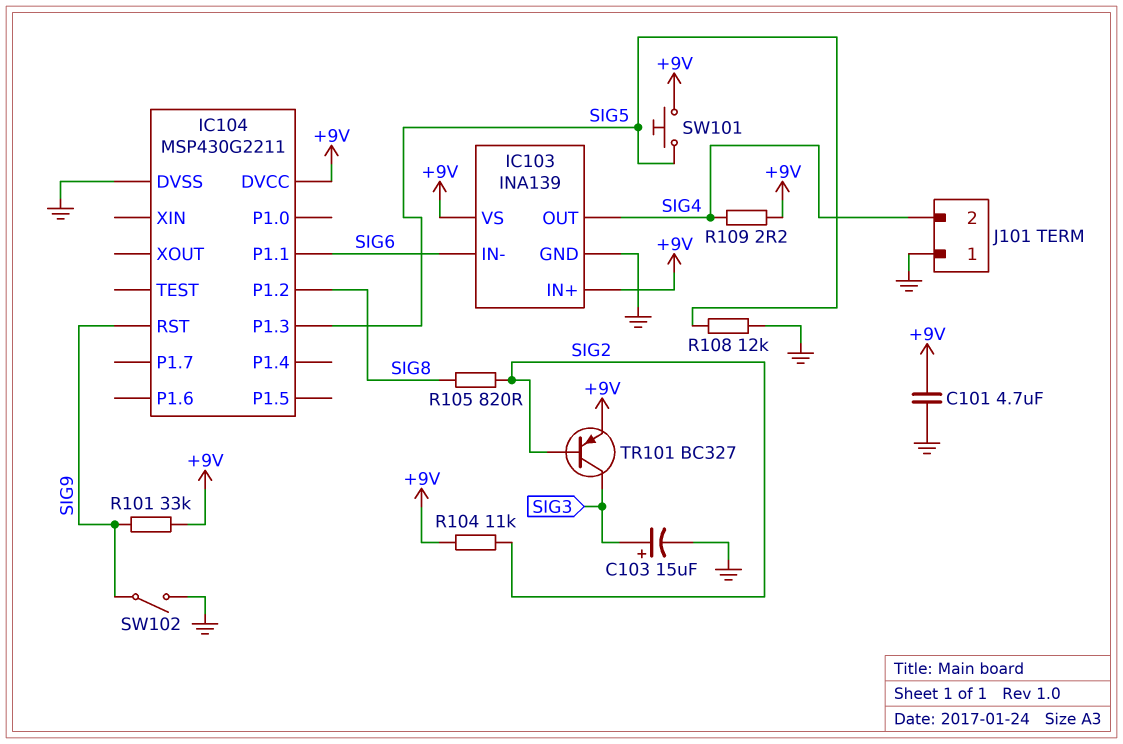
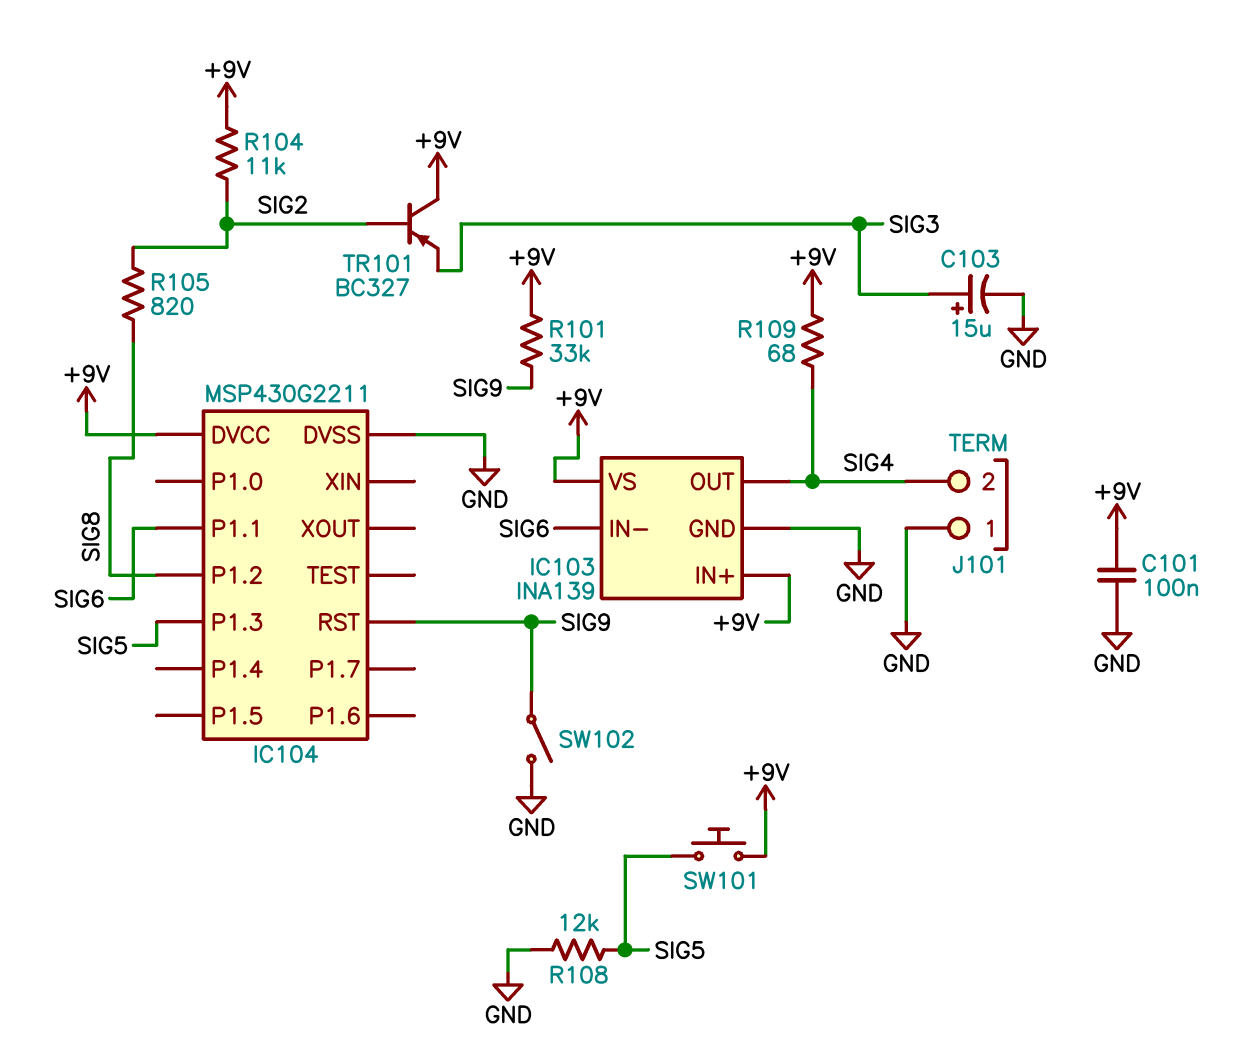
C101: 4.7uF (+9V, GND) -> 100nF (+9V, GND)
R109: 2.2 (+9V, SIG4) -> 68 (+9V, SIG4)
TR101: PNP BC327 (B SIG2, C SIG3, E +9V) -> PNP BC327 (B SIG2, C +9V, E SIG3)

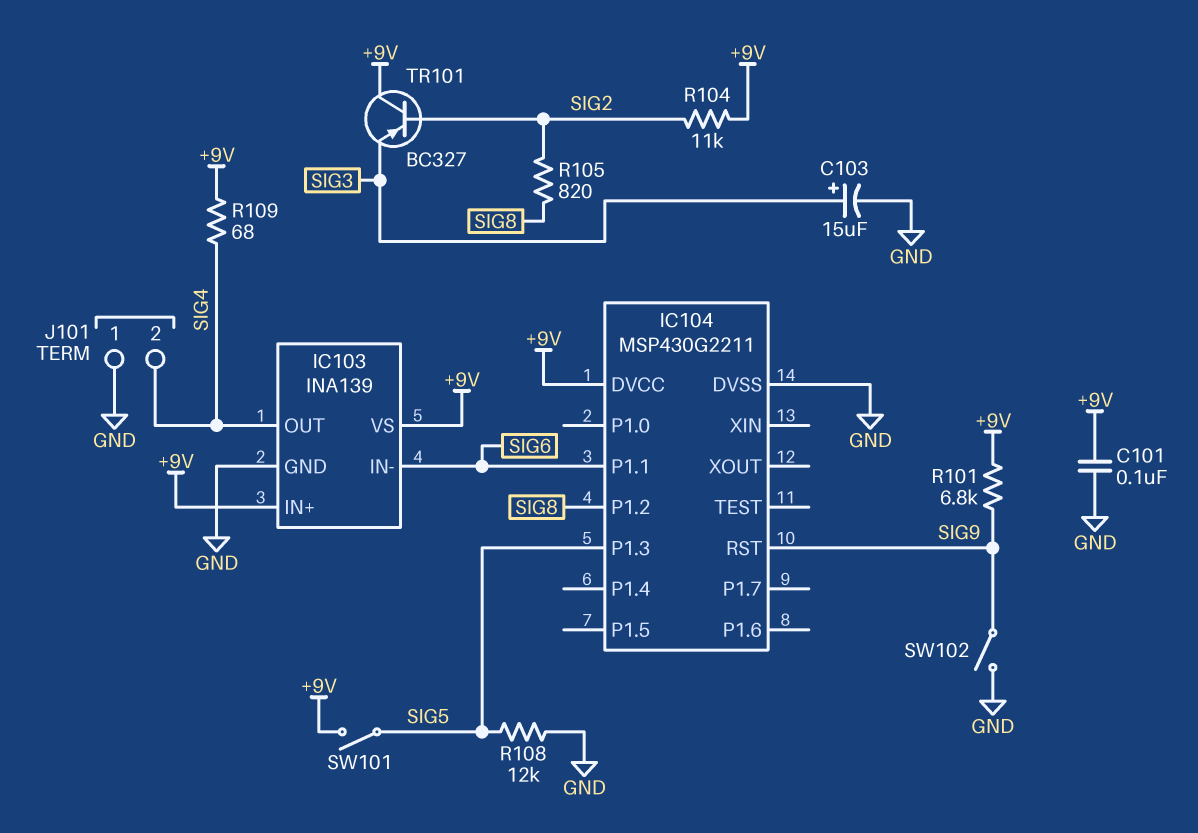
R101: 33k (+9V, SIG9) -> 6.8k (+9V, SIG9)
SW101: button (+9V, SIG5) -> switch (+9V, SIG5)

